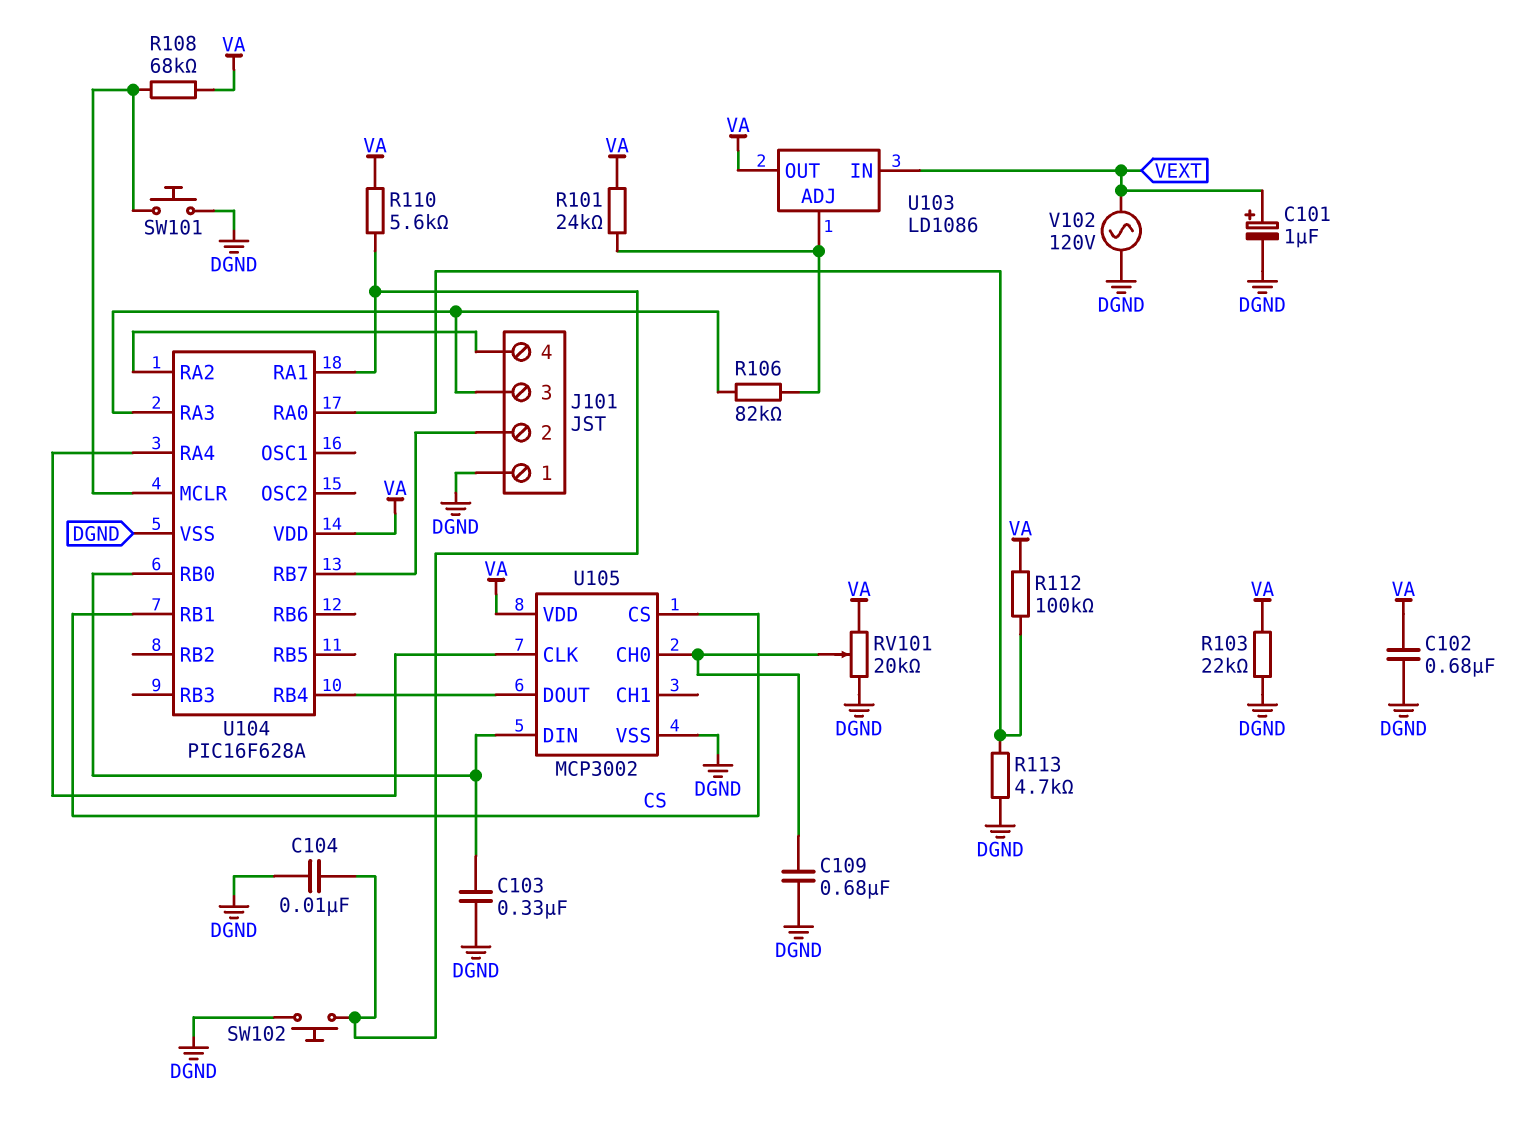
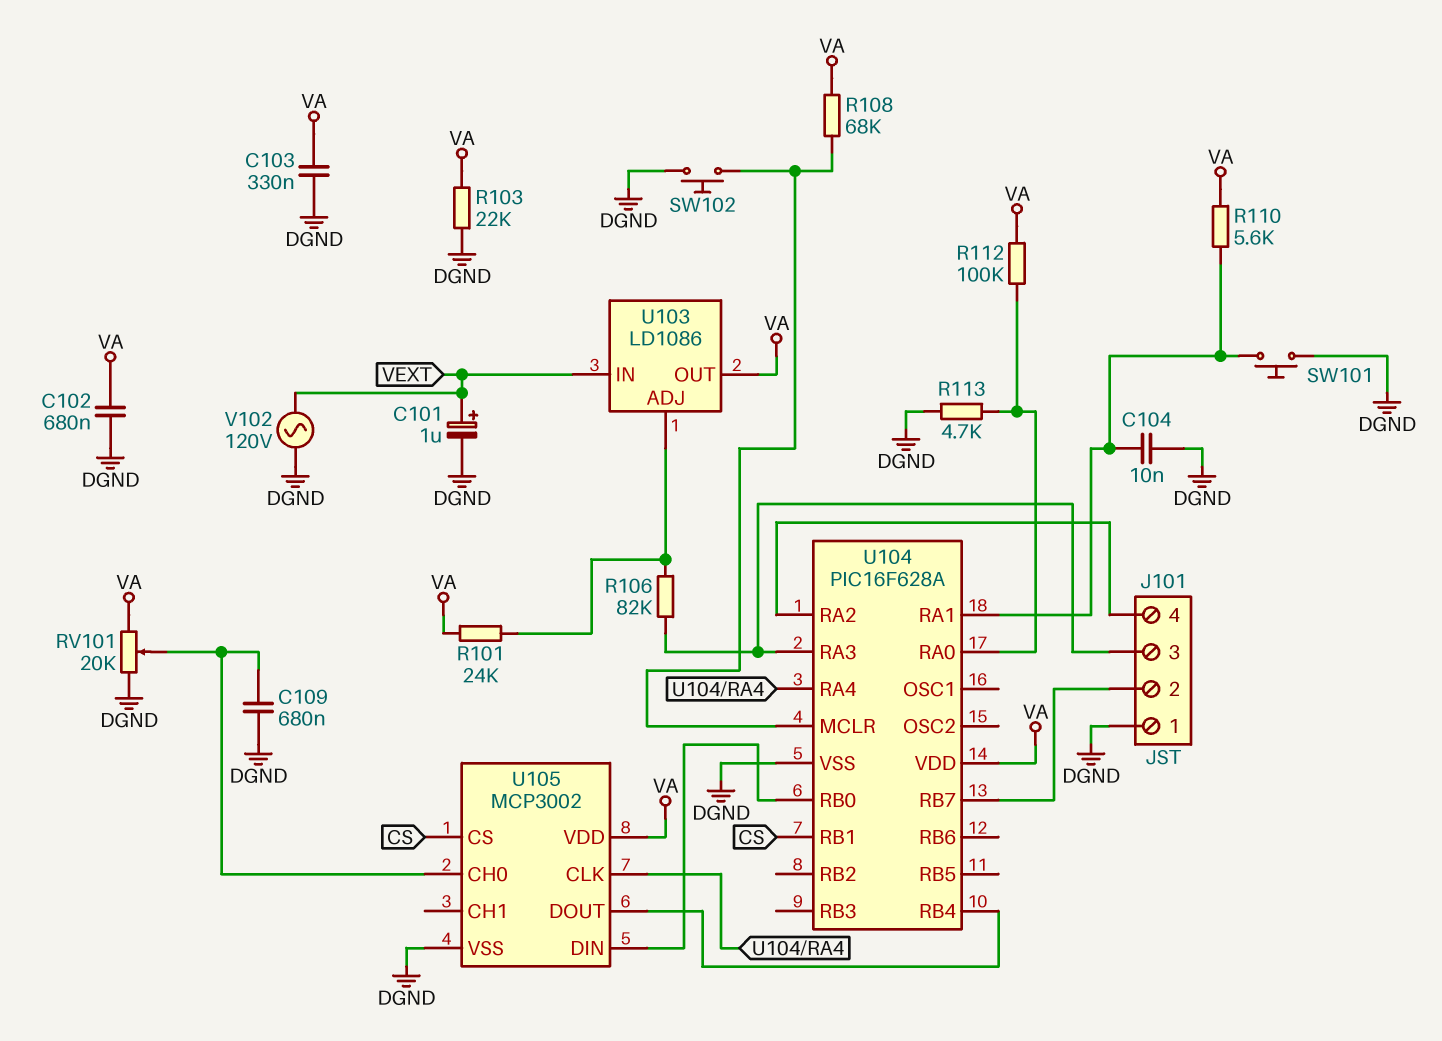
C103: 330nF (DGND, U104/RB0) -> 330nF (DGND, VA)
SW101: button (DGND, U104/MCLR) -> button (DGND, U104/RA1)
SW102: button (DGND, U104/RA1) -> button (DGND, U104/MCLR)

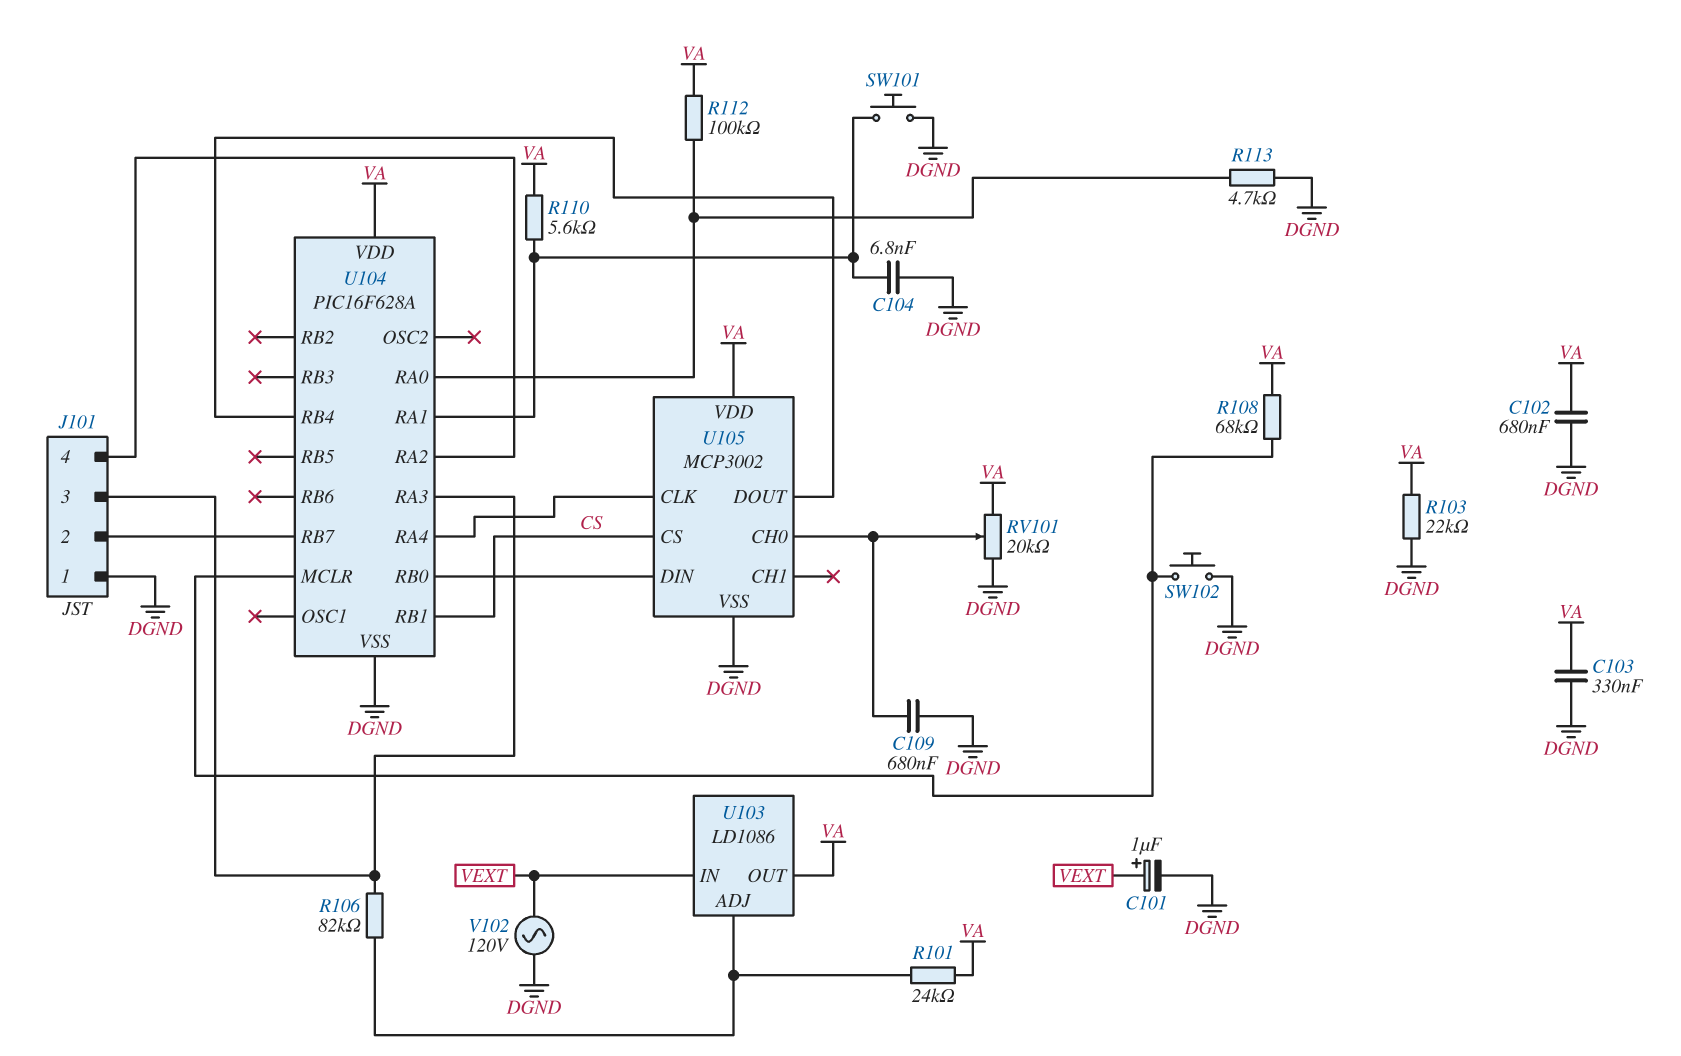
C104: 10nF (DGND, U104/RA1) -> 6.8nF (DGND, U104/RA1)

